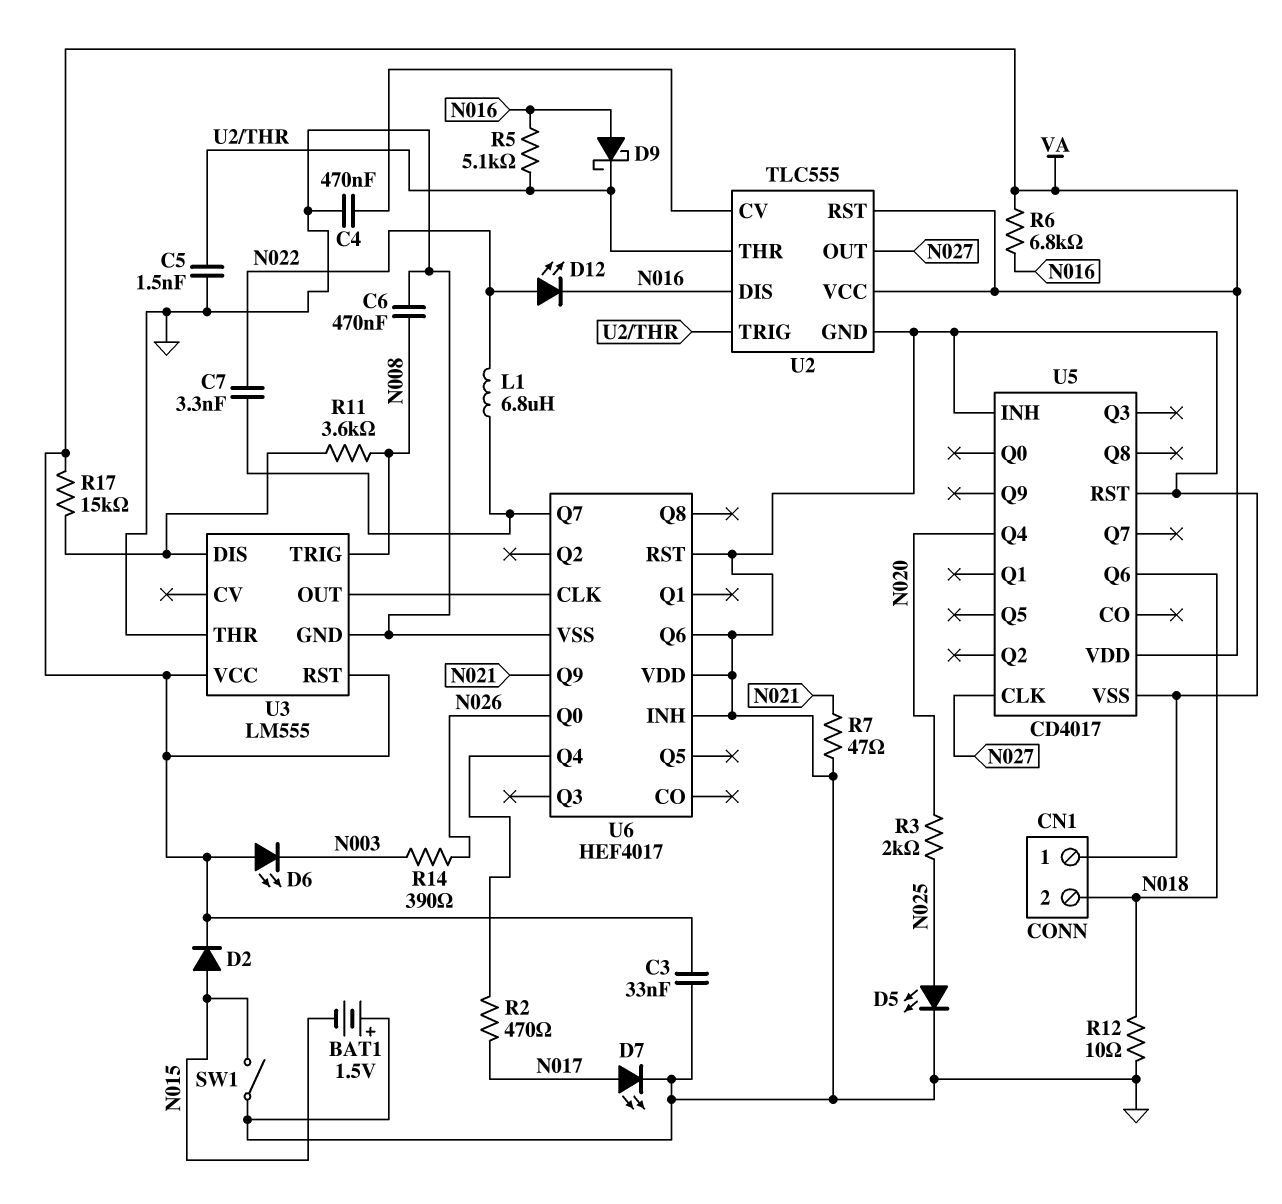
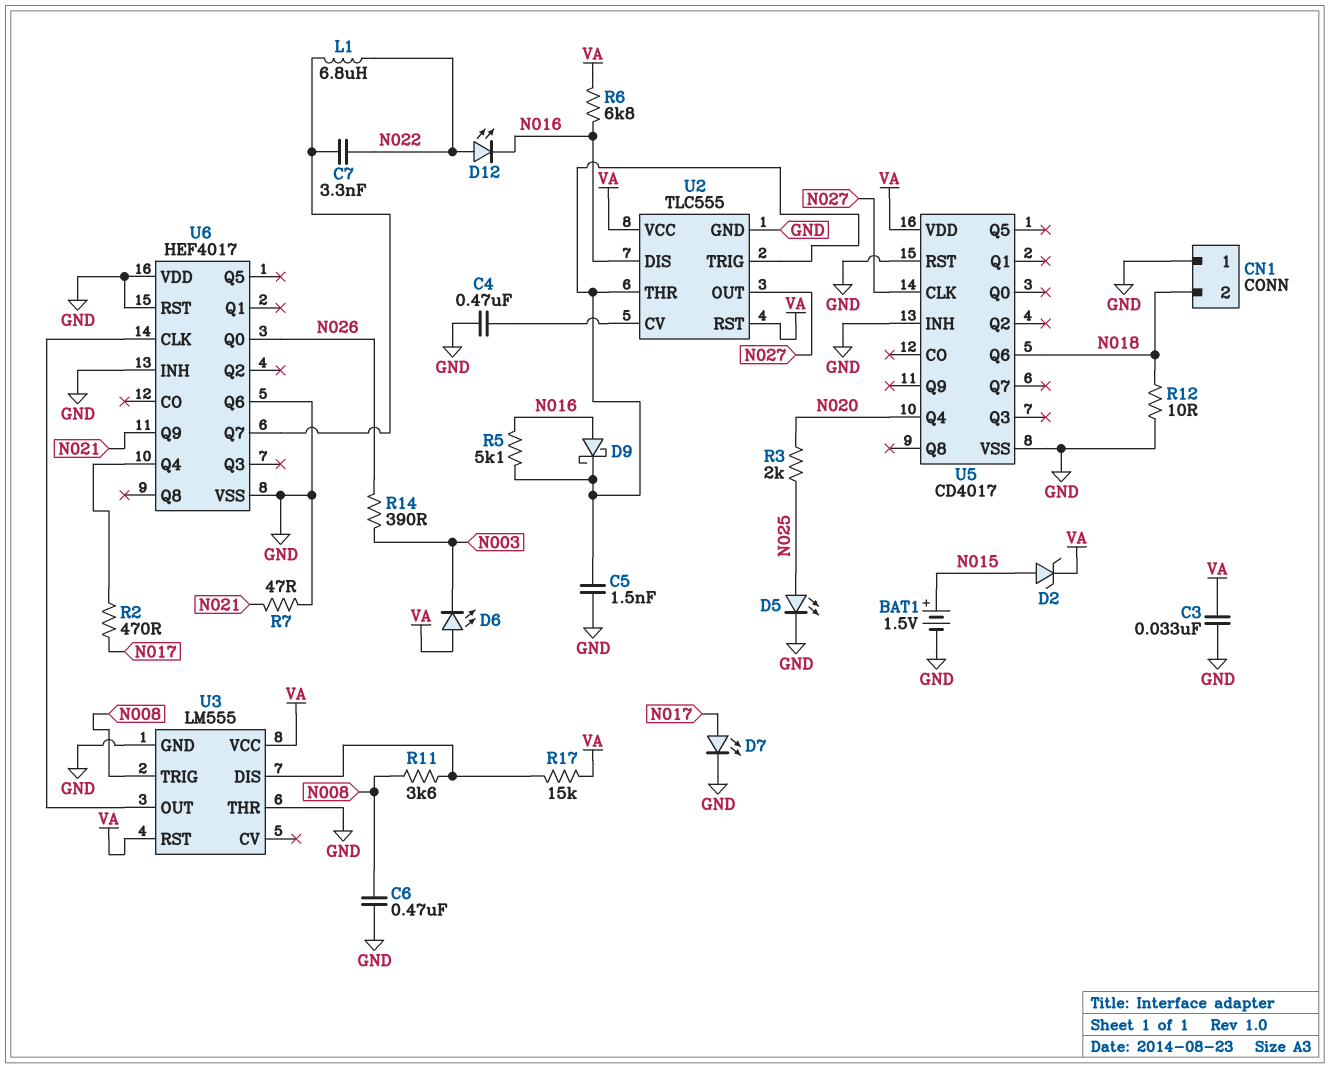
BAT1: 1.5V (plus GND, minus N015) -> 1.5V (plus N015, minus GND)
D2: diode (A N015, K VA) -> zener (A N015, K VA)
SW1: switch (GND, N015) -> none

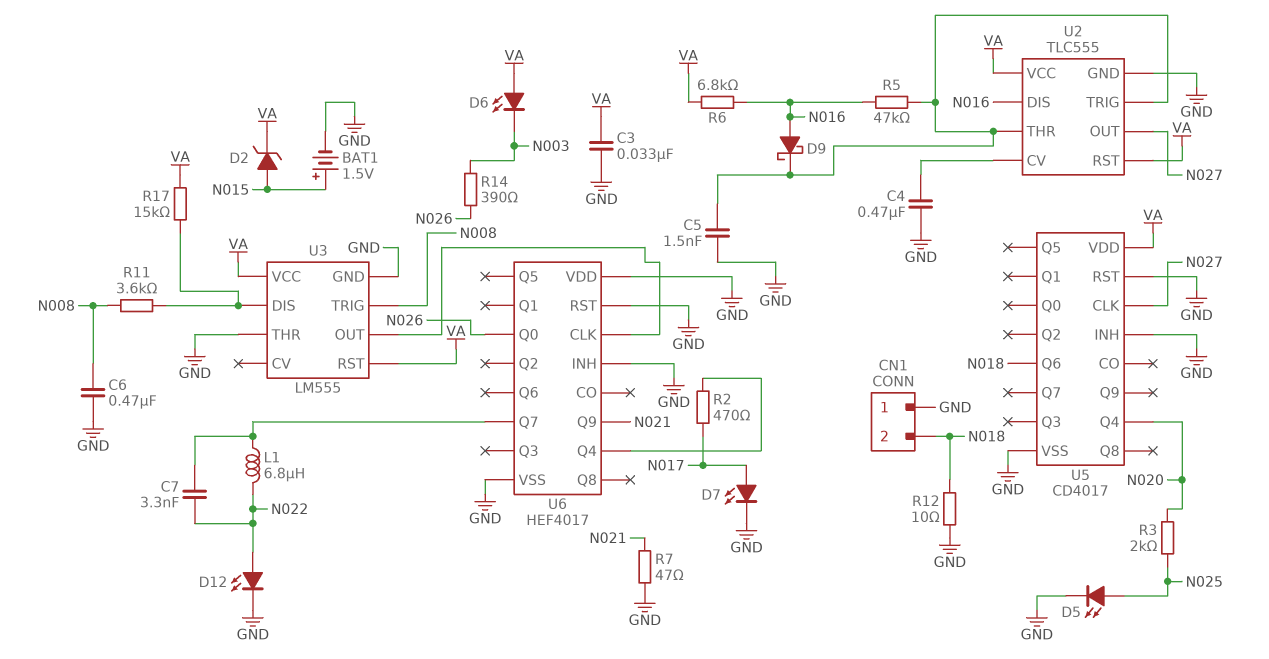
D12: LED (A N022, K N016) -> LED (A N022, K GND)
R5: 5.1k (N016, U2/THR) -> 47k (N016, U2/THR)
U6 pin Q6: GND -> none

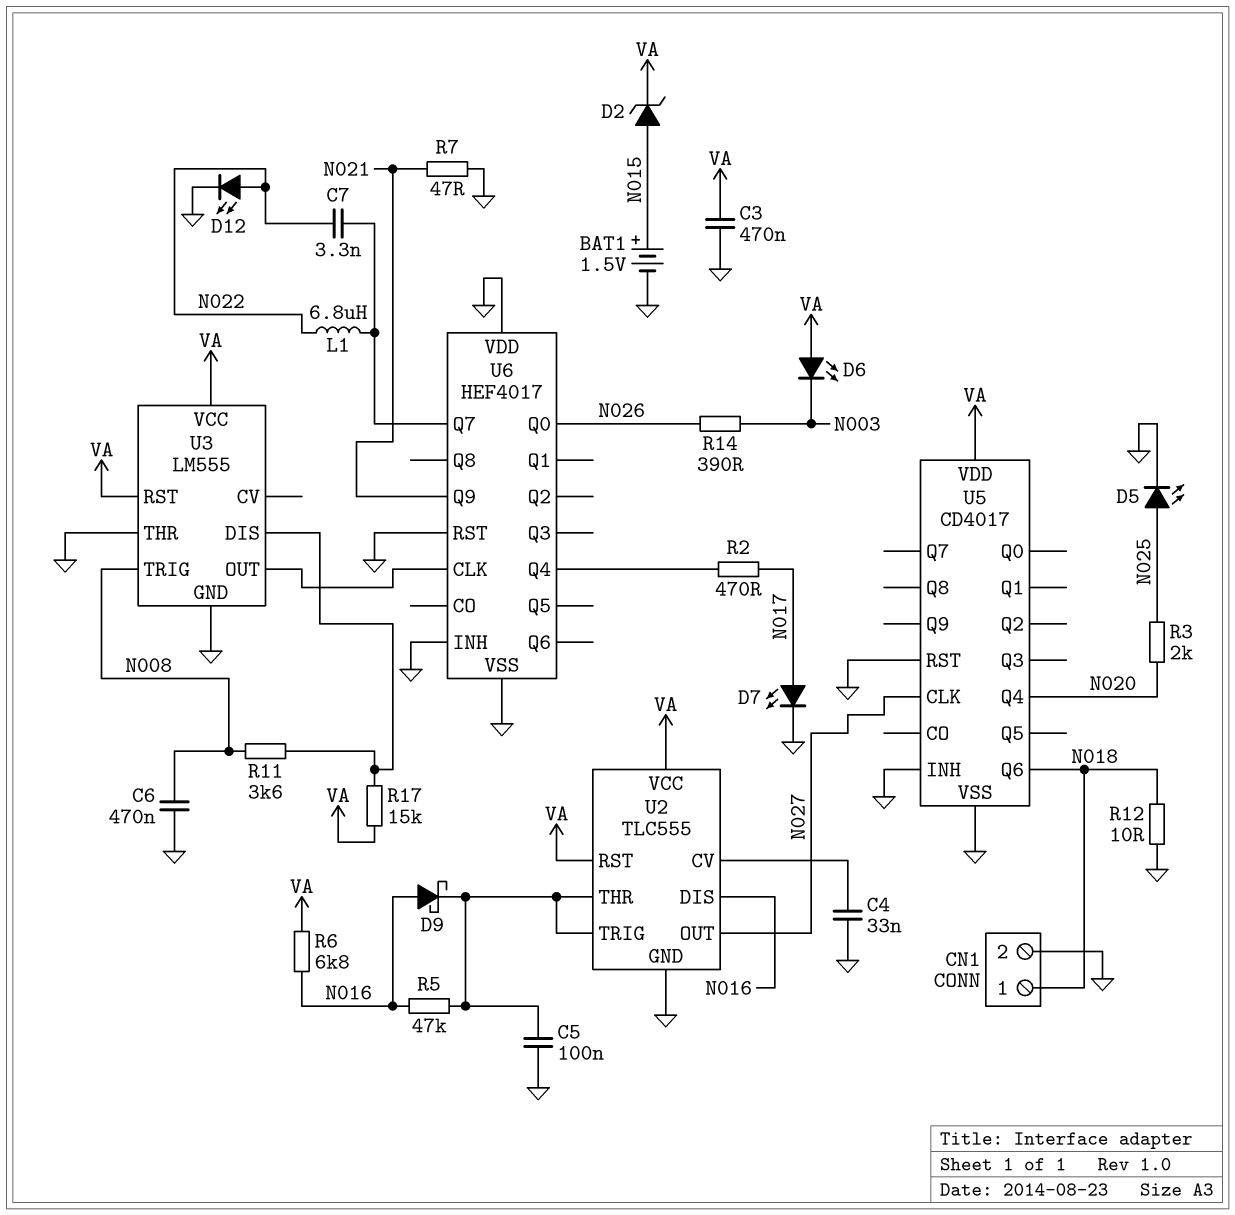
C3: 33nF (GND, VA) -> 470nF (GND, VA)
C4: 470nF (GND, U2/CV) -> 33nF (GND, U2/CV)
C5: 1.5nF (GND, U2/THR) -> 100nF (GND, U2/THR)
CN1 pin 1: GND -> N018
CN1 pin 2: N018 -> GND

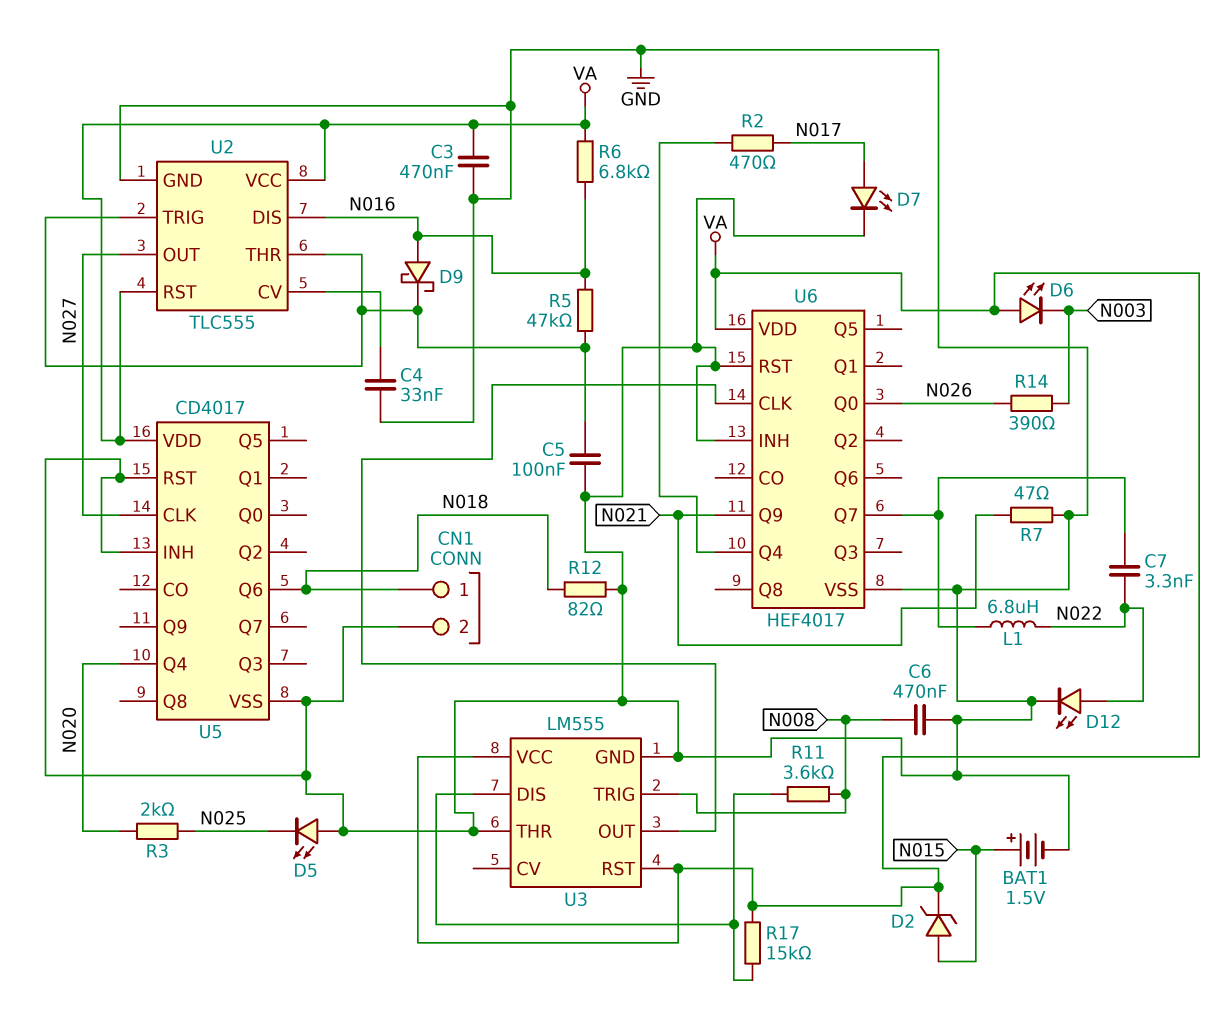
D5: LED (A N025, K GND) -> LED (A GND, K N025)
R12: 10 (GND, N018) -> 82 (GND, N018)
U6 pin VDD: GND -> VA

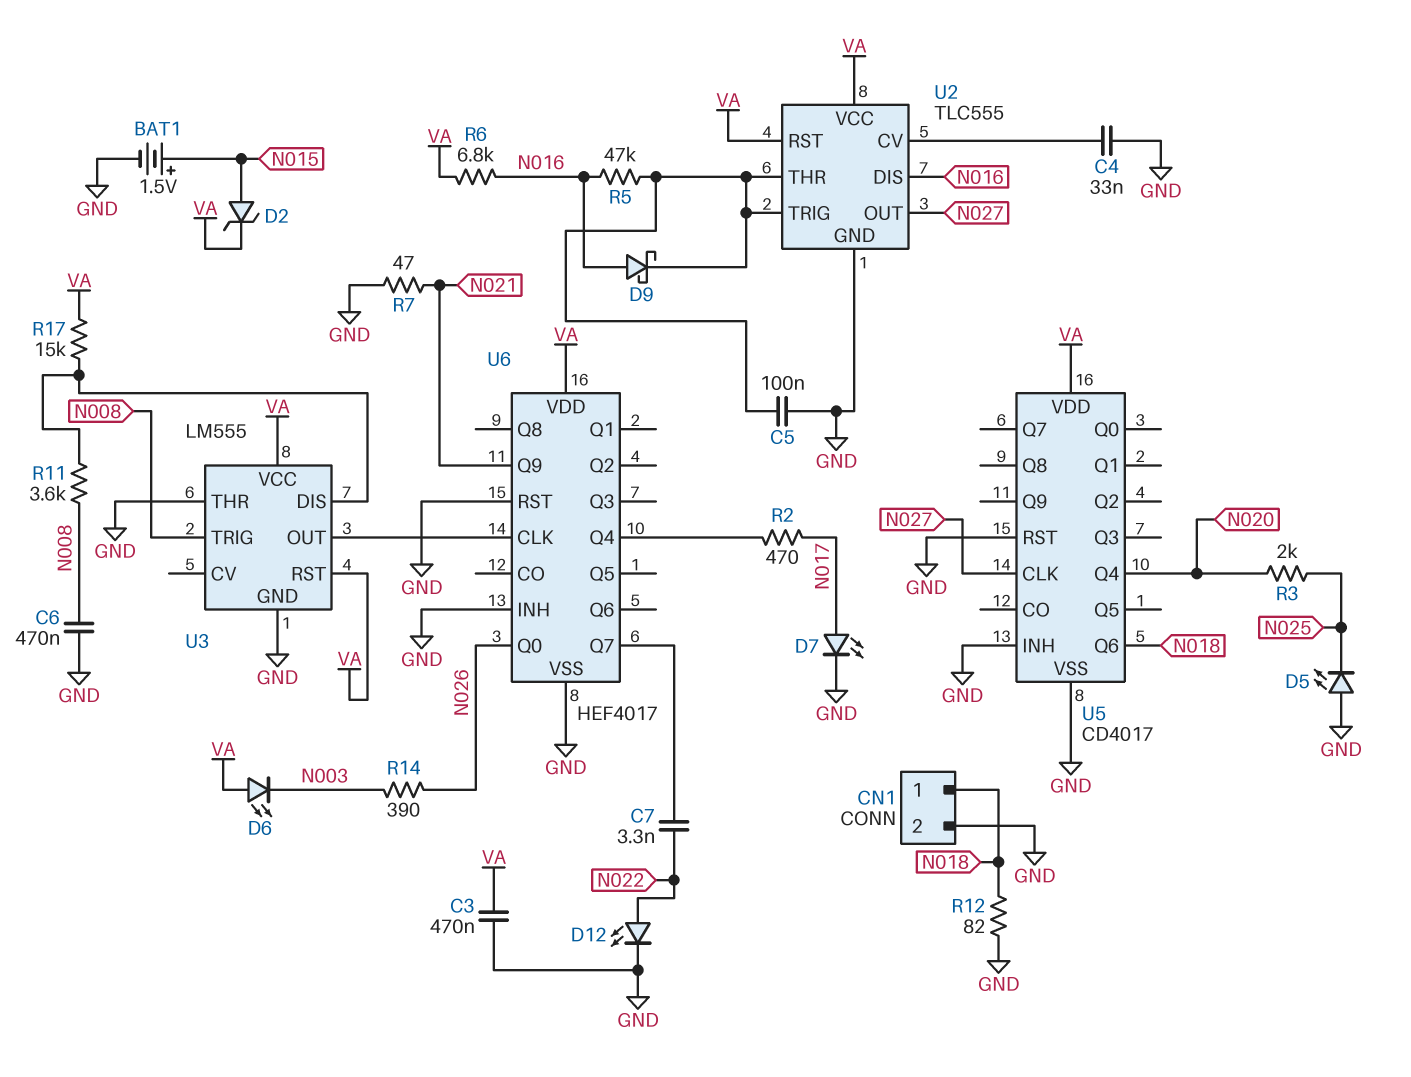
L1: 6.8uH (N022, U6/Q7) -> none

